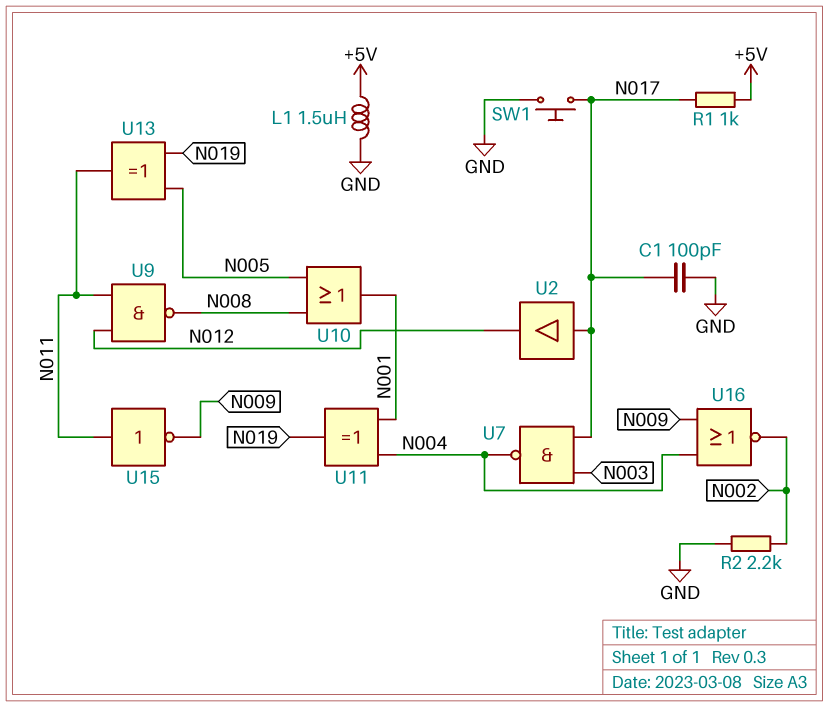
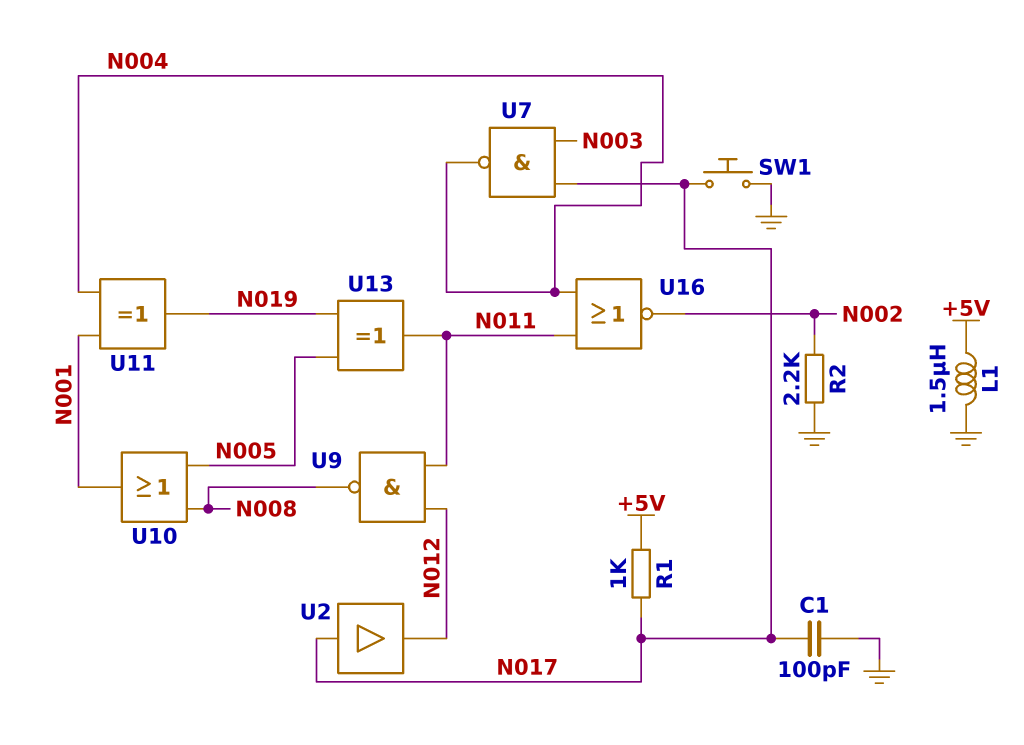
U15: NOT (in N011, out N009) -> none
U16: NOR (in N004, in N009, out N002) -> NOR (in N004, in N011, out N002)

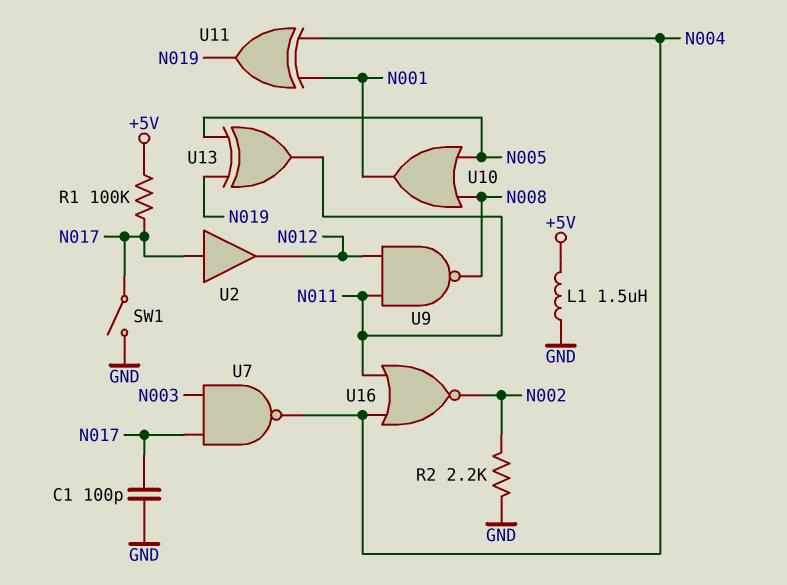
R1: 1k (+5V, N017) -> 100k (+5V, N017)
SW1: button (GND, N017) -> switch (GND, N017)

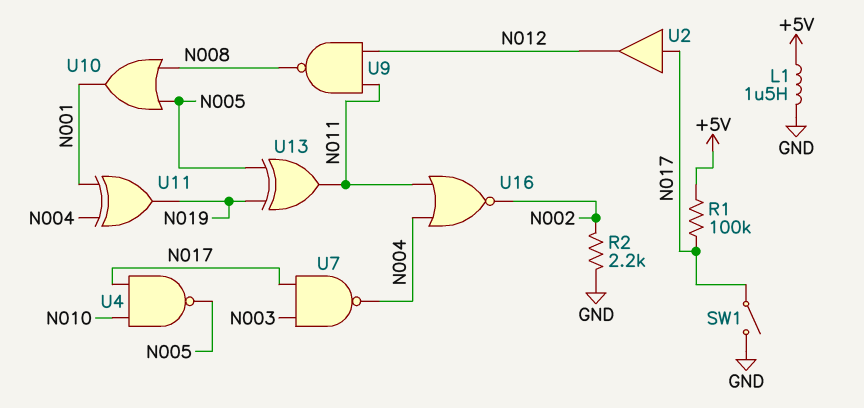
C1: 100pF (GND, N017) -> none
U4: none -> NAND (in N010, in N017, out N005)

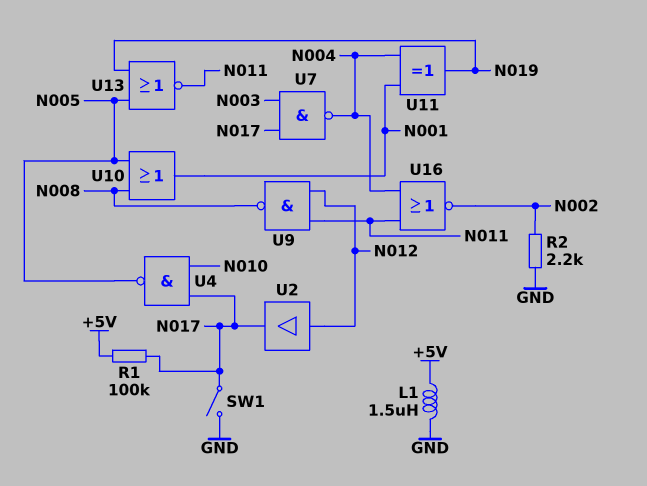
U2: buffer (in N017, out N012) -> buffer (in N012, out N017)
U13: XOR (in N005, in N019, out N011) -> NOR (in N005, in N019, out N011)

